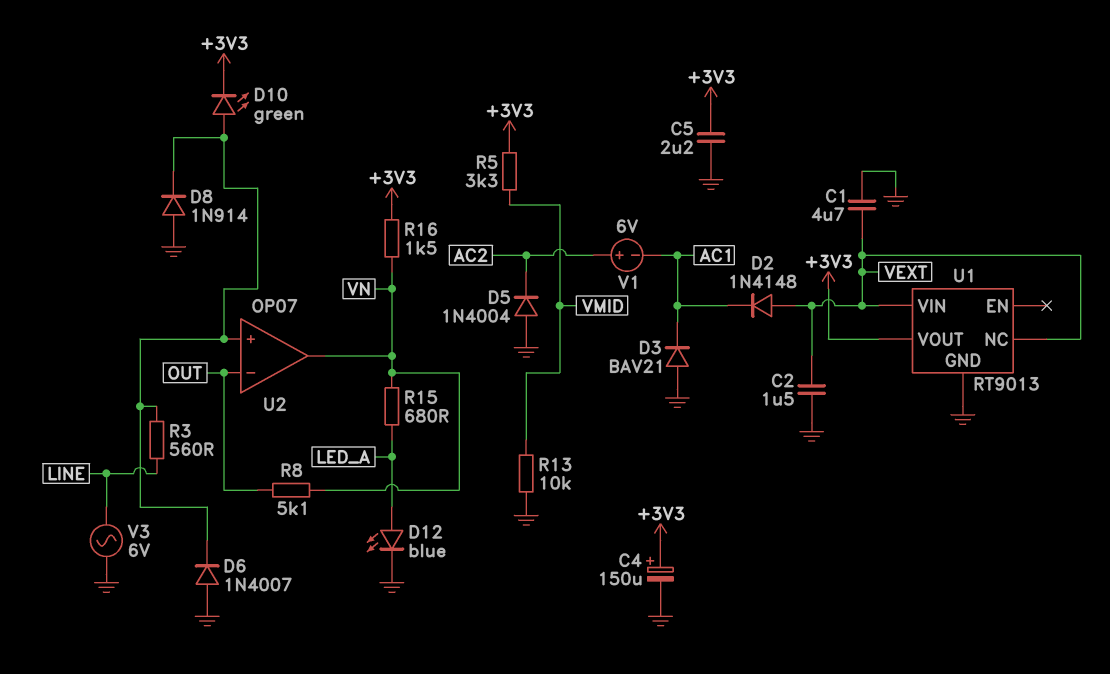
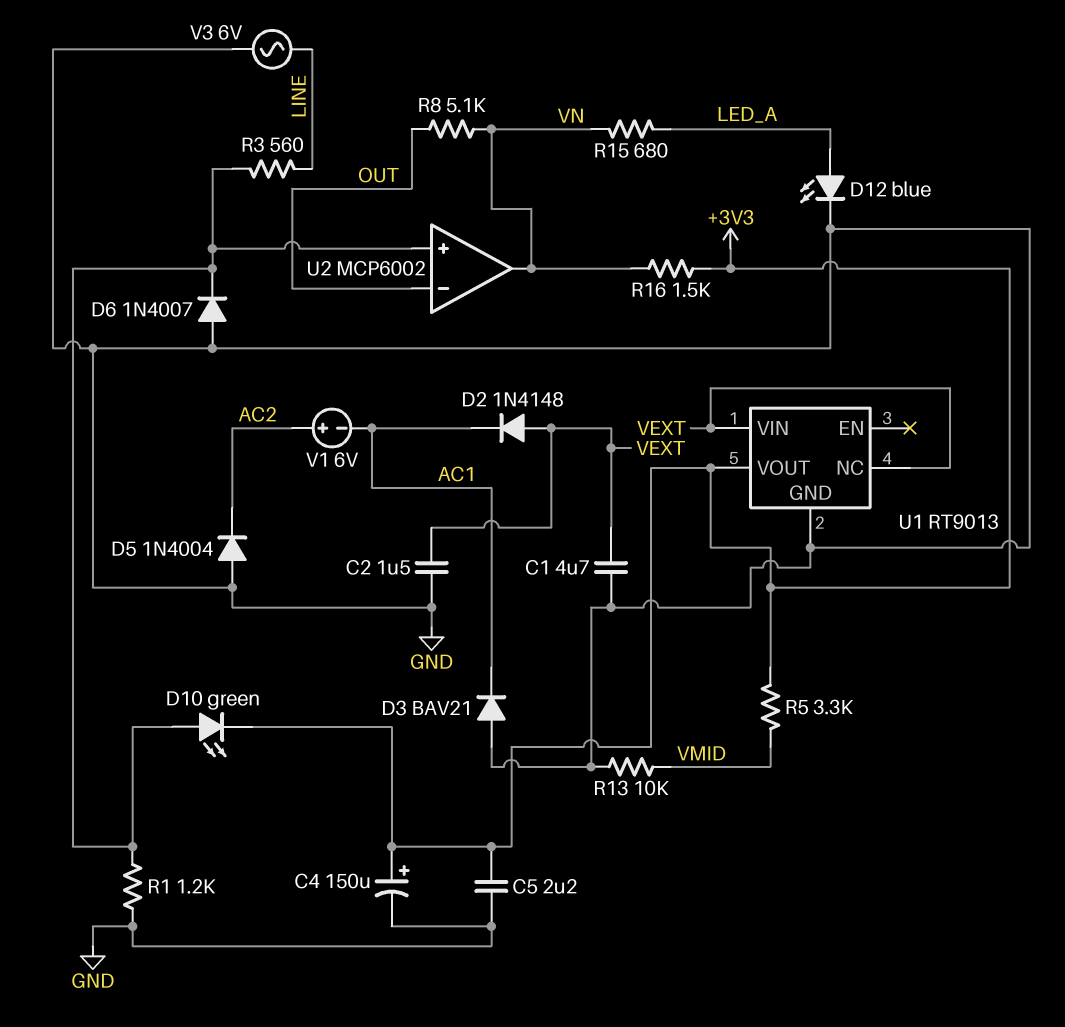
D8: diode 1N914 (A GND, K U2/in+) -> none
R1: none -> 1.2k (GND, U2/in+)
U2: OP07 -> MCP6002

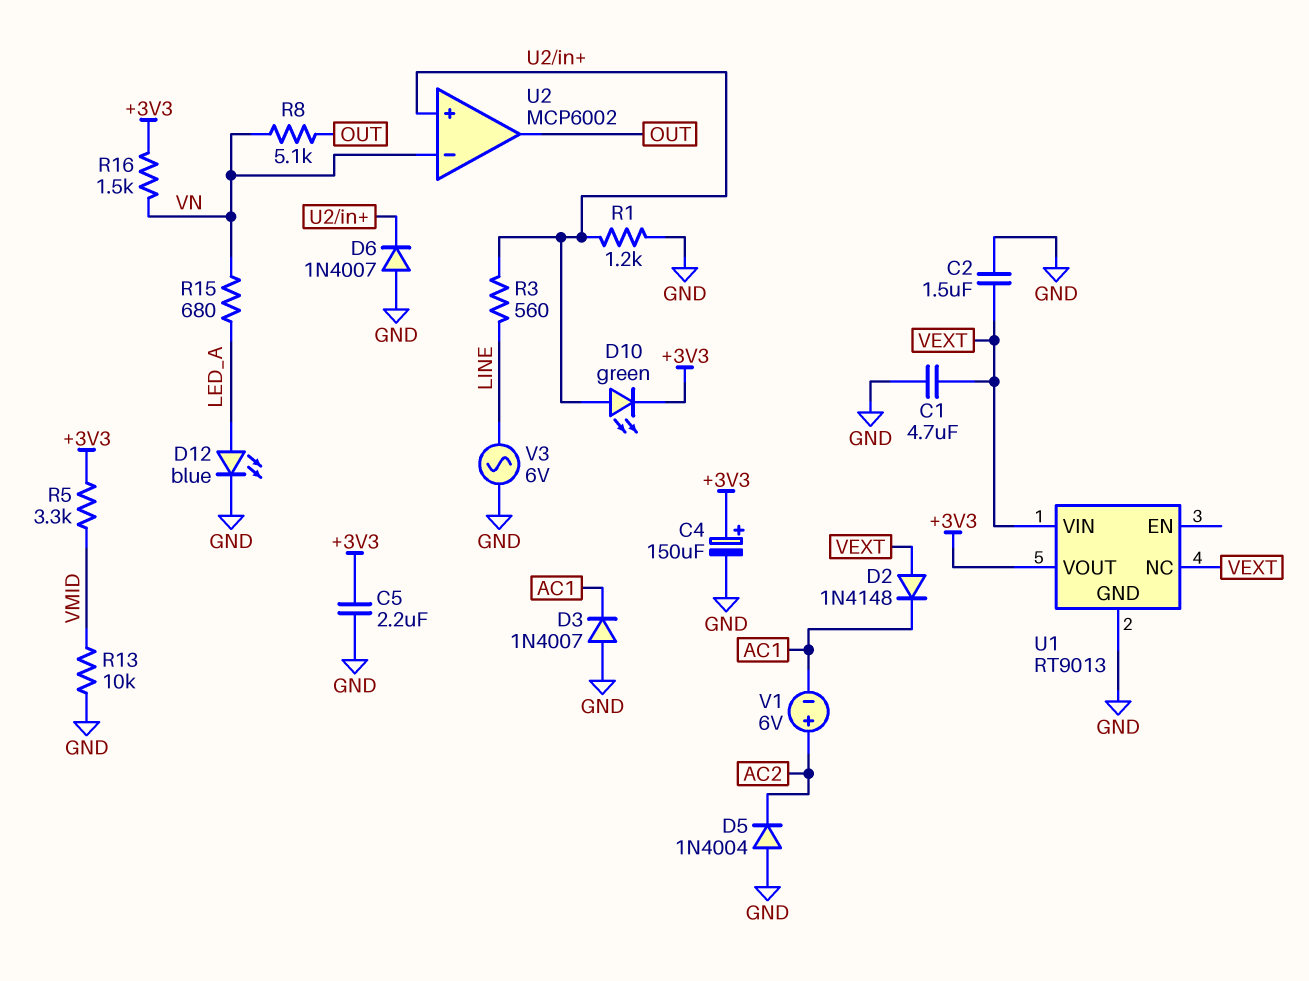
D3: diode BAV21 (A GND, K AC1) -> diode 1N4007 (A GND, K AC1)
U2 pin in-: OUT -> VN
U2 pin out: VN -> OUT

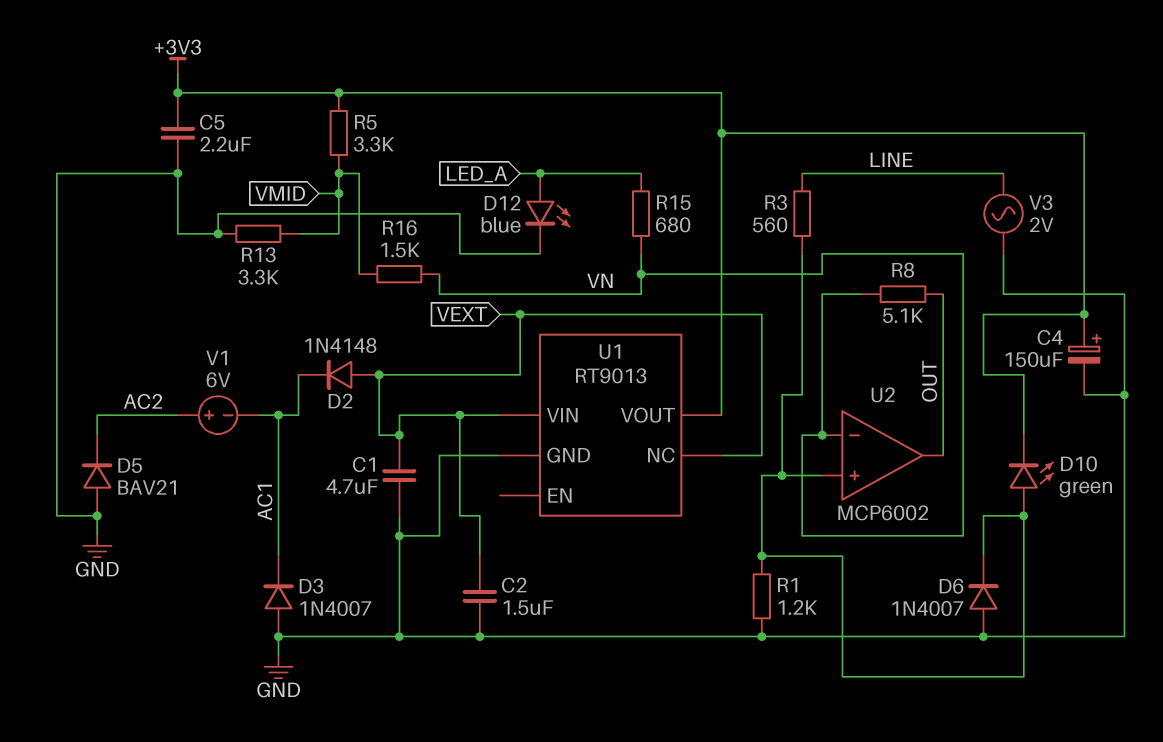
D5: diode 1N4004 (A GND, K AC2) -> diode BAV21 (A GND, K AC2)
R13: 10k (GND, VMID) -> 3.3k (GND, VMID)
R16: 1.5k (+3V3, VN) -> 1.5k (VMID, VN)
V3: AC 6V (GND, LINE) -> AC 2V (GND, LINE)

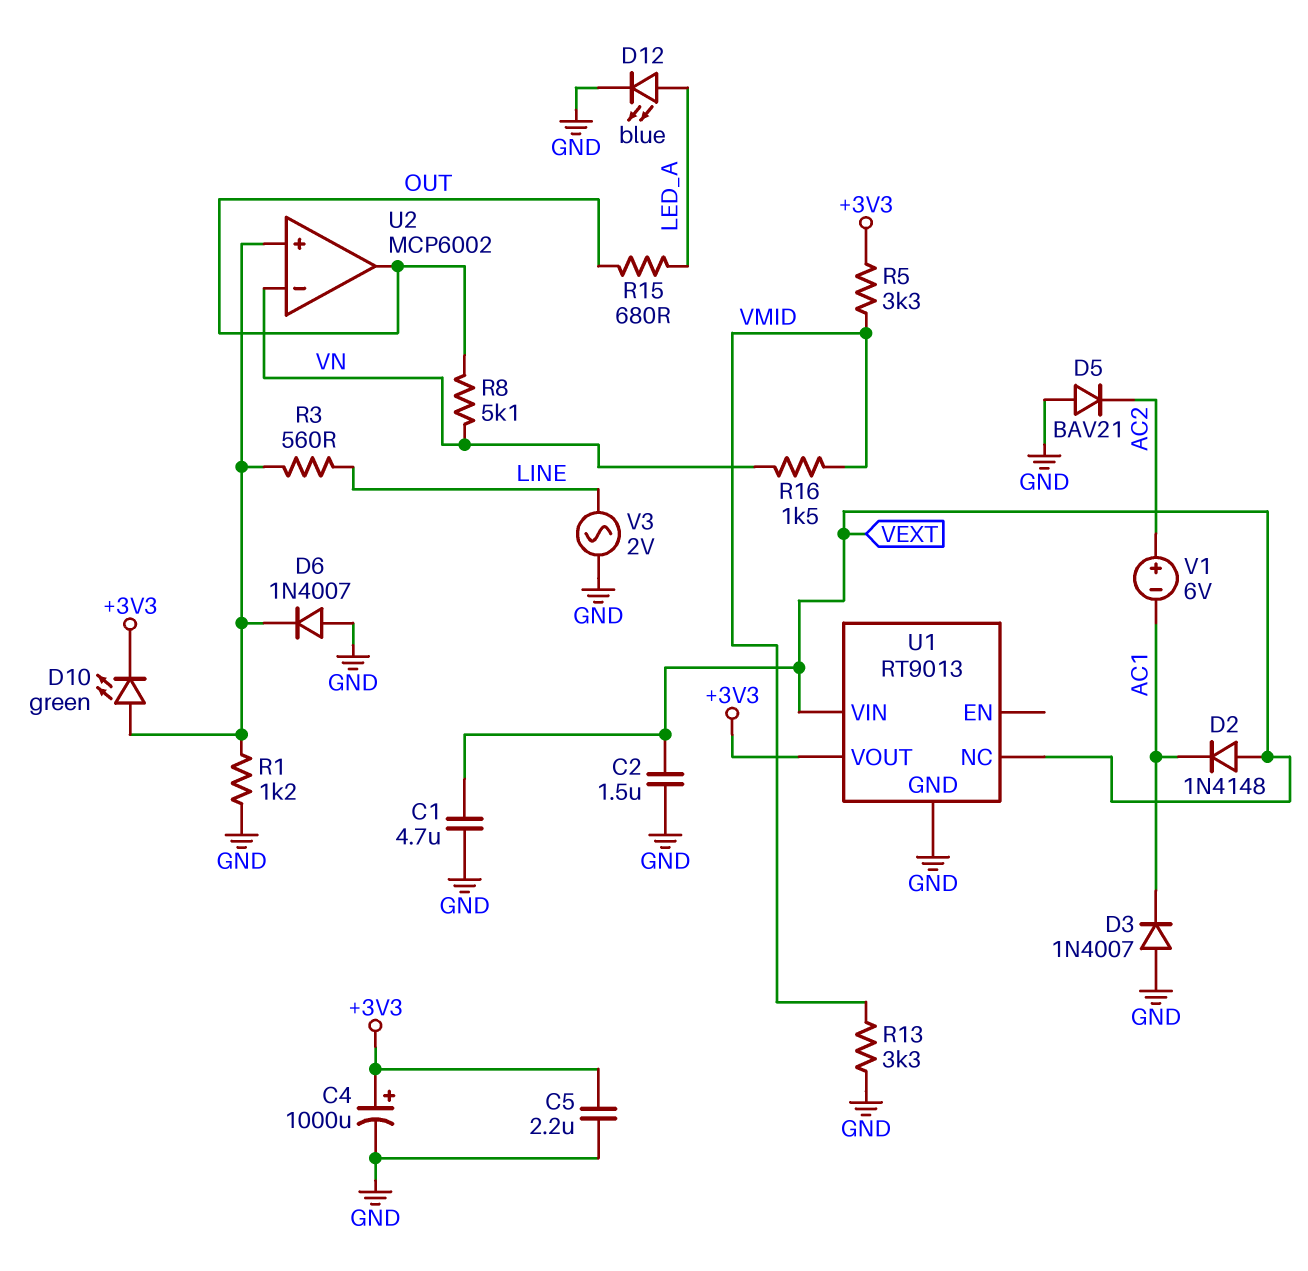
C4: 150uF (plus +3V3, minus GND) -> 1000uF (plus +3V3, minus GND)
R15: 680 (LED_A, VN) -> 680 (LED_A, OUT)

